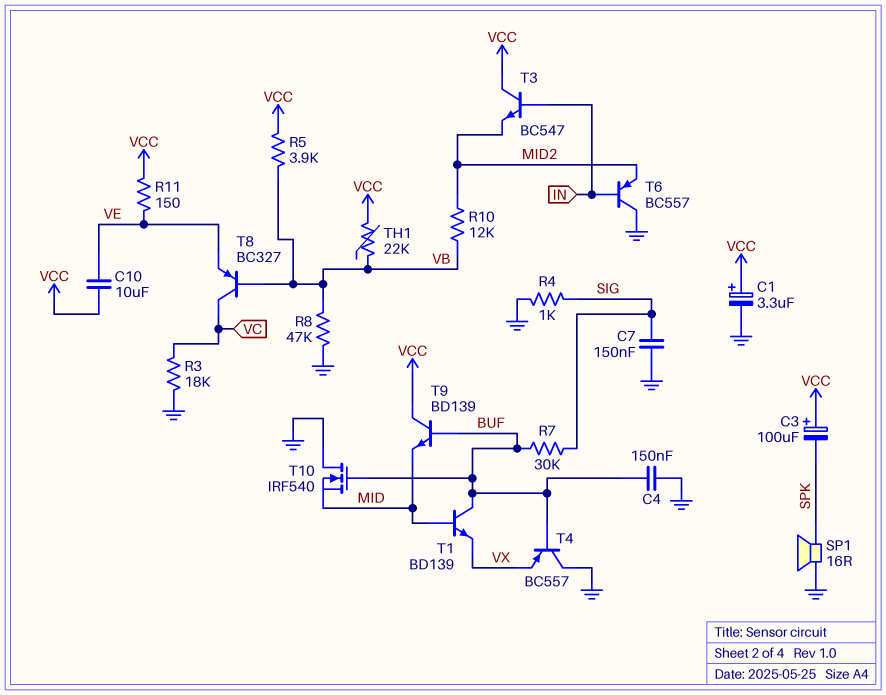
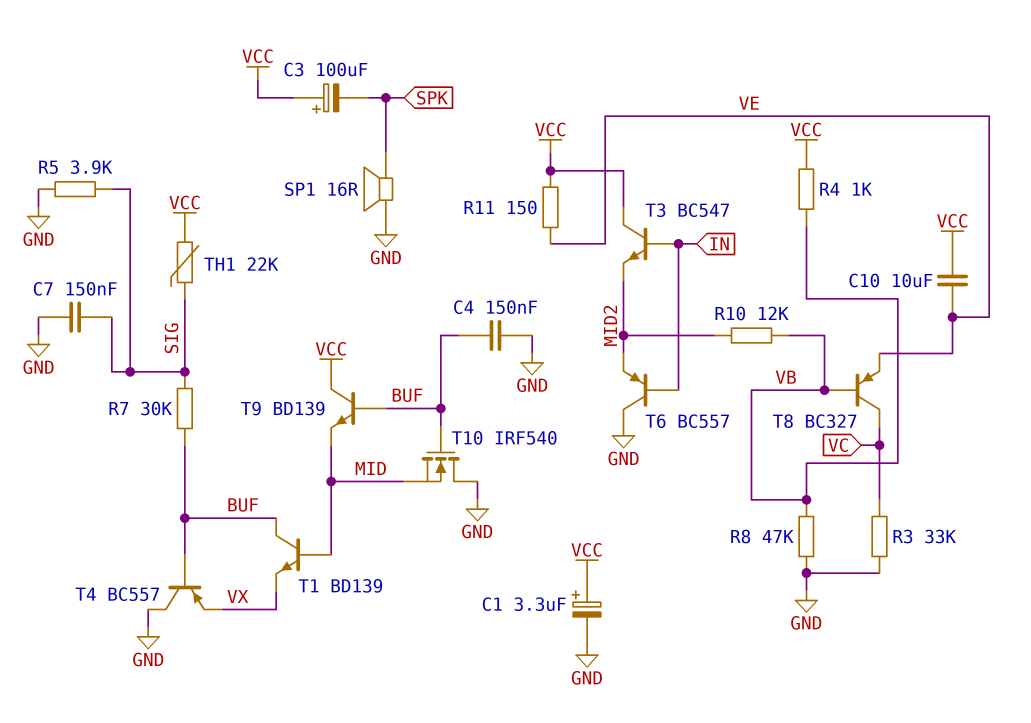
R3: 18k (GND, VC) -> 33k (GND, VC)
R4: 1k (GND, SIG) -> 1k (VB, VCC)
R5: 3.9k (VB, VCC) -> 3.9k (GND, SIG)
TH1: 22k (VB, VCC) -> 22k (SIG, VCC)

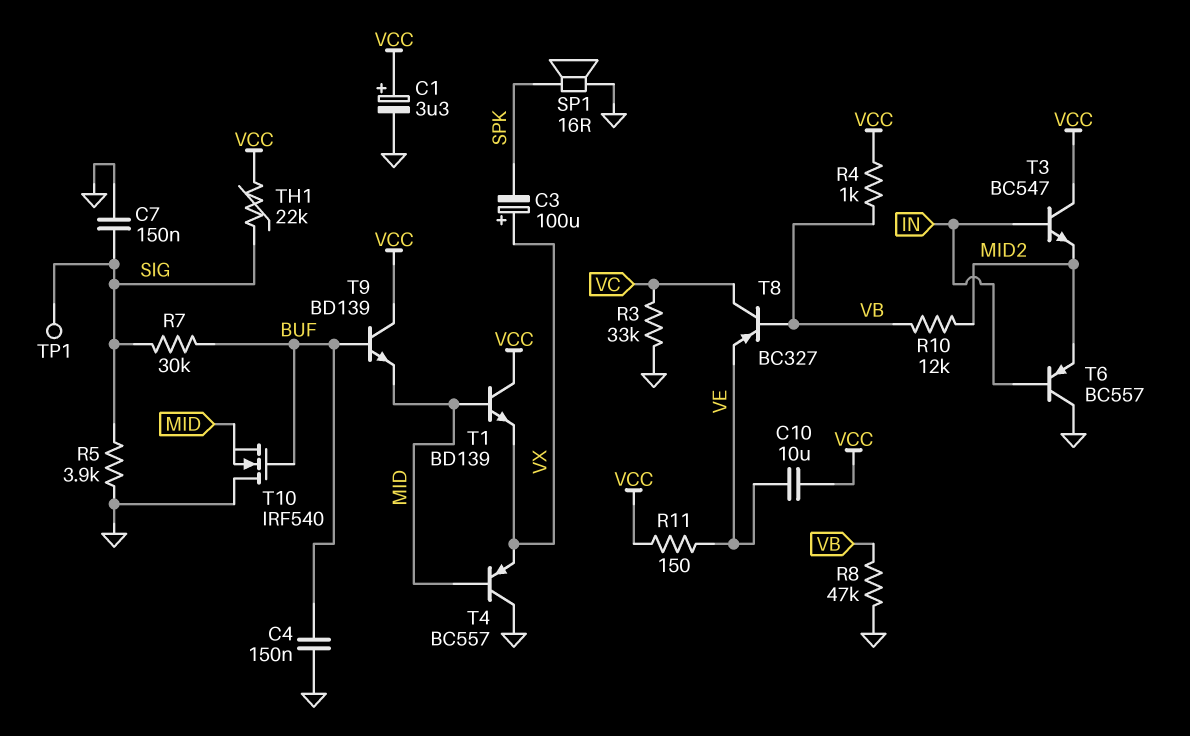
C3: 100uF (plus VCC, minus SPK) -> 100uF (plus VX, minus SPK)
T1: NPN BD139 (B MID, C BUF, E VX) -> NPN BD139 (B MID, C VCC, E VX)
T4: PNP BC557 (B BUF, C GND, E VX) -> PNP BC557 (B MID, C GND, E VX)
TP1: none -> test point (SIG)

